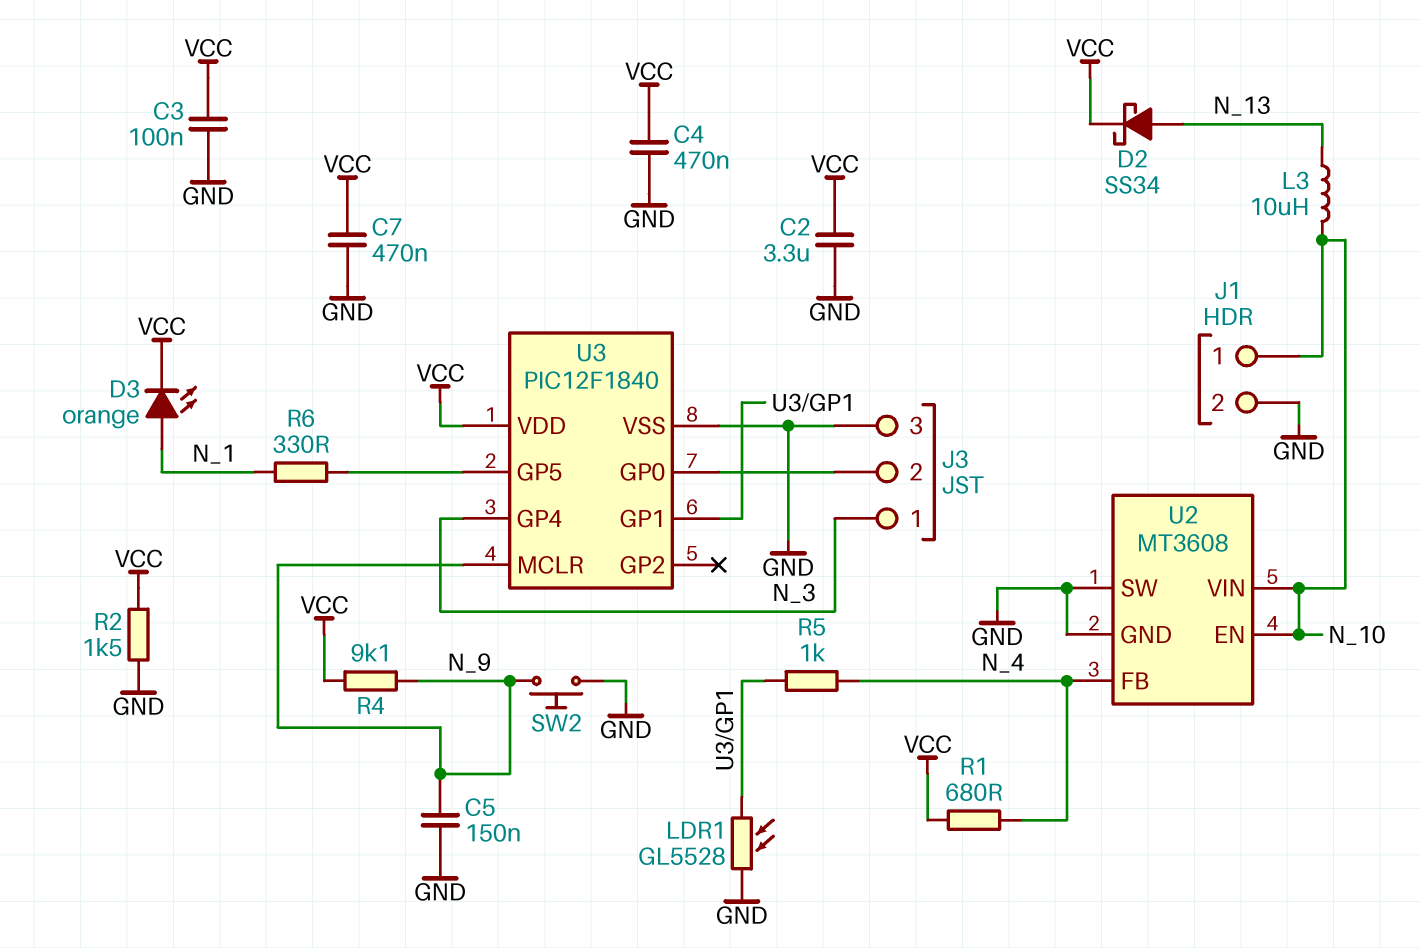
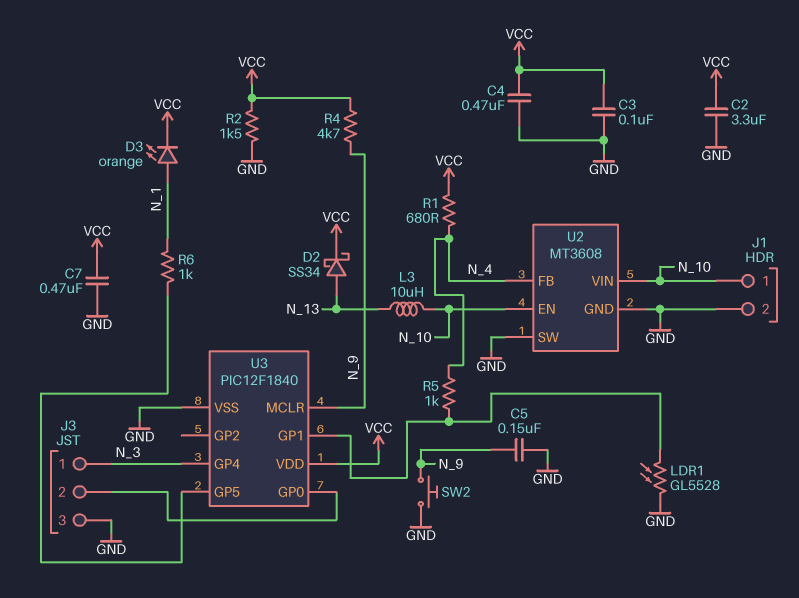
R4: 9.1k (N_9, VCC) -> 4.7k (N_9, VCC)
R6: 330 (N_1, U3/GP5) -> 1k (N_1, U3/GP5)

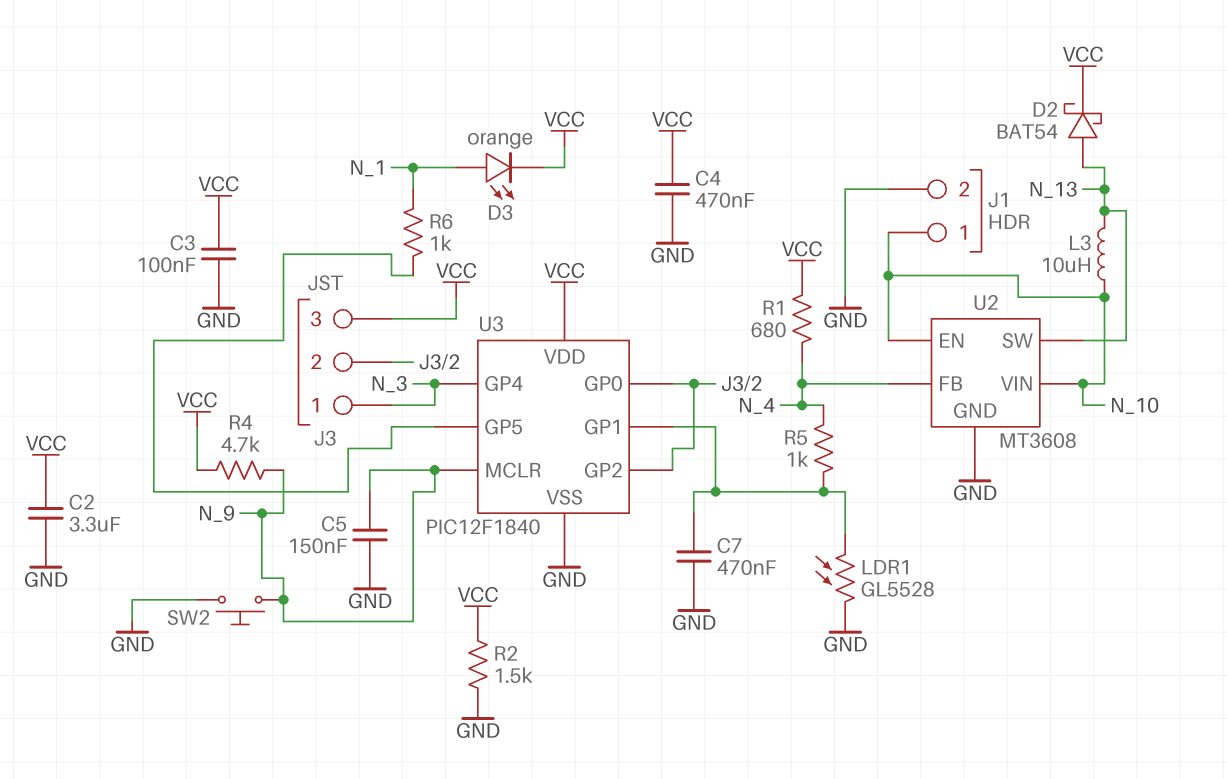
C7: 470nF (GND, VCC) -> 470nF (GND, U3/GP1)
D2: schottky SS34 (A N_13, K VCC) -> schottky BAT54 (A N_13, K VCC)
J3 pin 3: GND -> VCC
U2 pin SW: GND -> N_13
U3 pin GP2: none -> J3/2

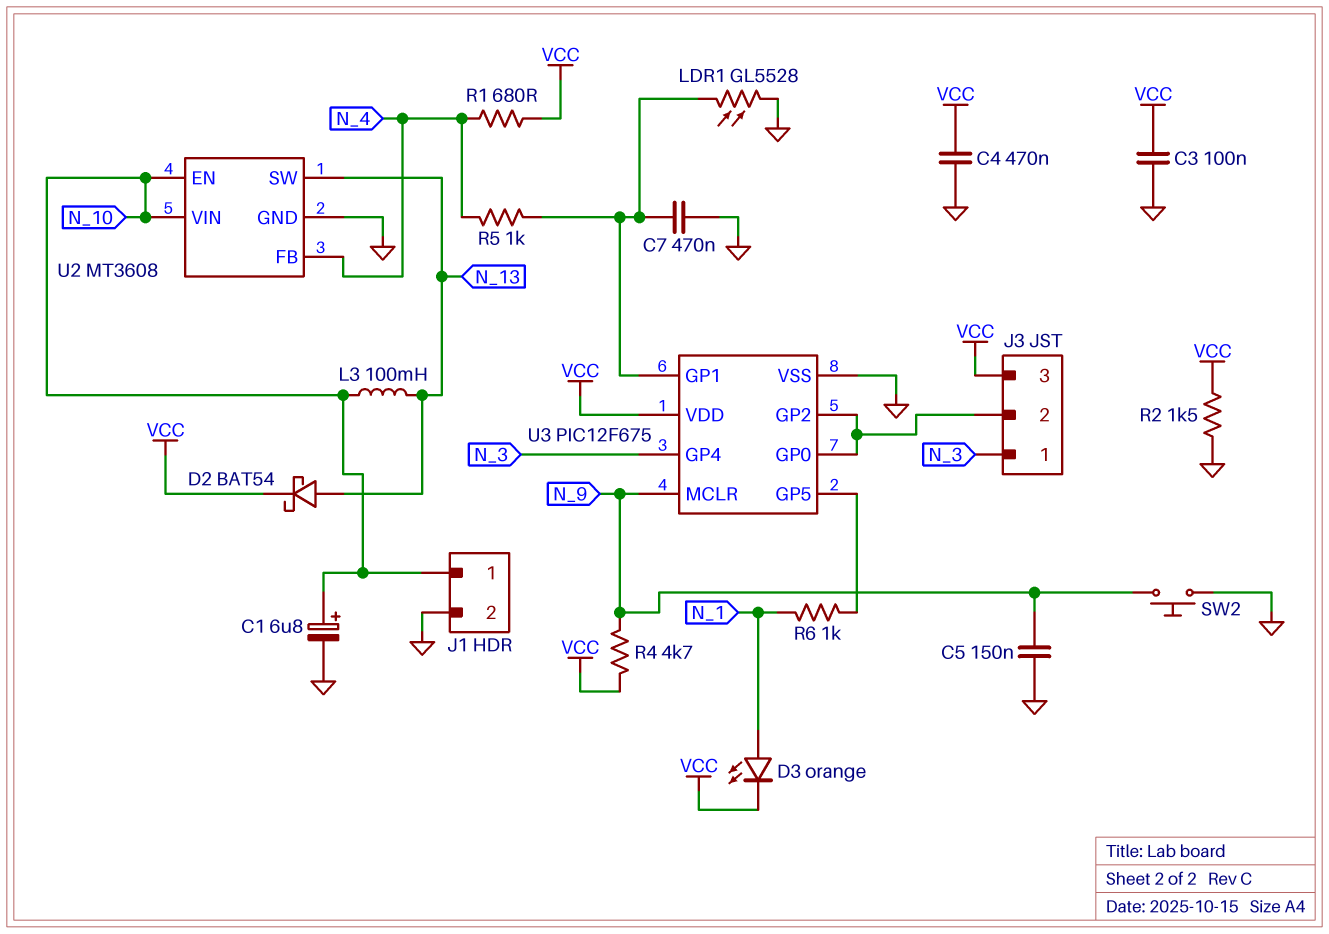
C1: none -> 6.8uF (plus N_10, minus GND)
C2: 3.3uF (GND, VCC) -> none
L3: 10uH (N_10, N_13) -> 100mH (N_10, N_13)
U3: PIC12F1840 -> PIC12F675

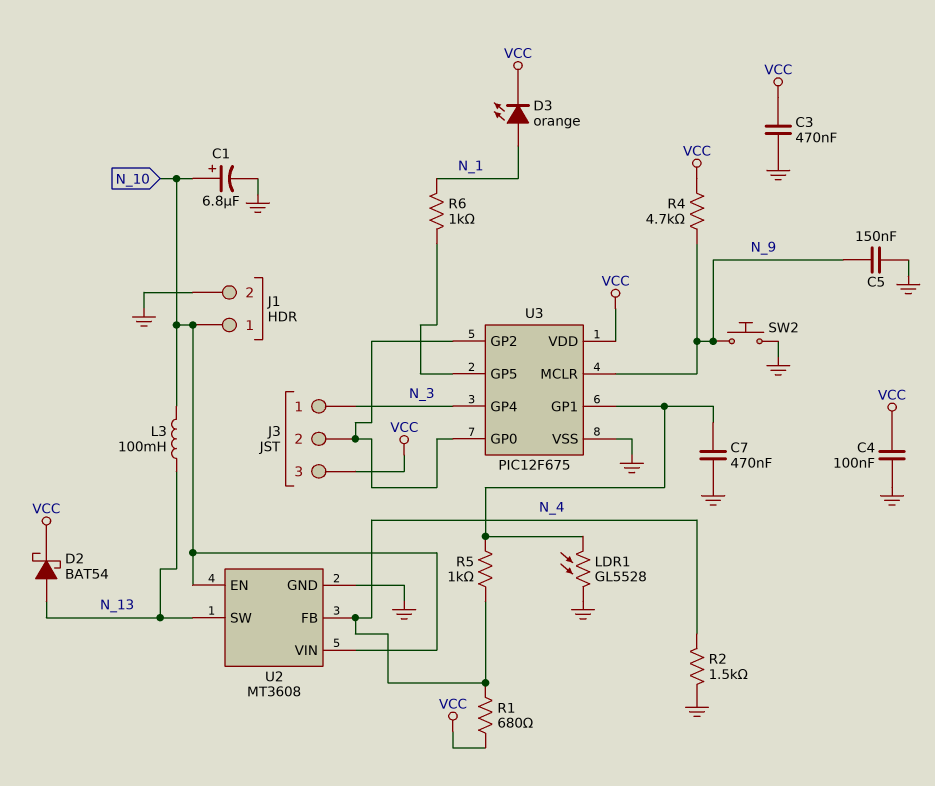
C3: 100nF (GND, VCC) -> 470nF (GND, VCC)
C4: 470nF (GND, VCC) -> 100nF (GND, VCC)
R2: 1.5k (GND, VCC) -> 1.5k (GND, N_4)

